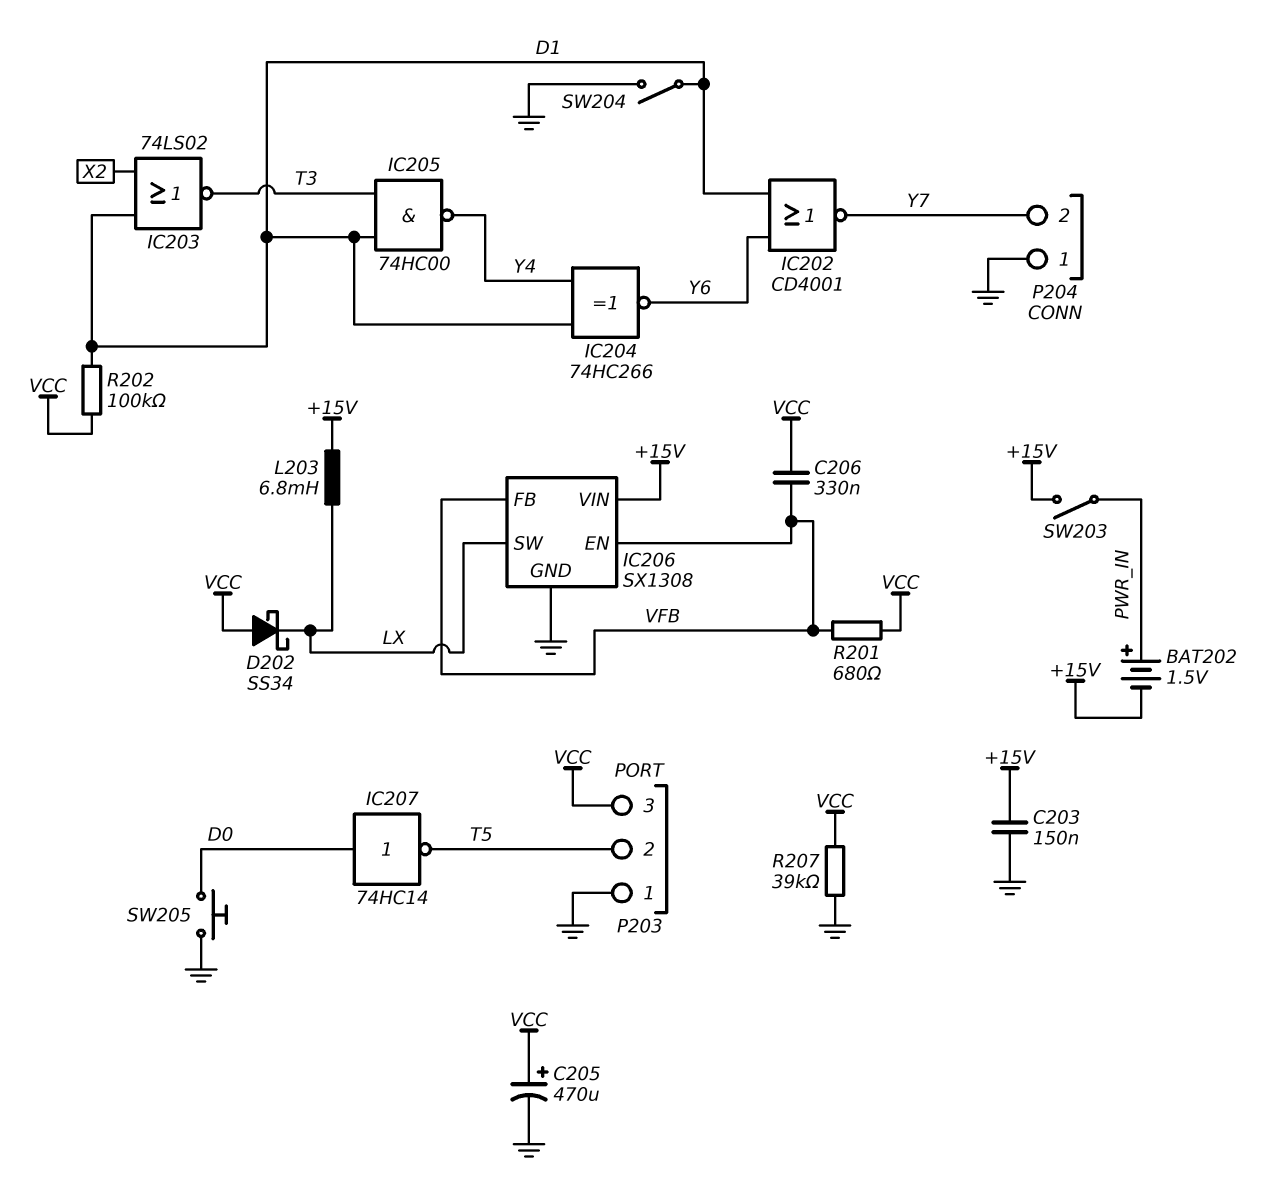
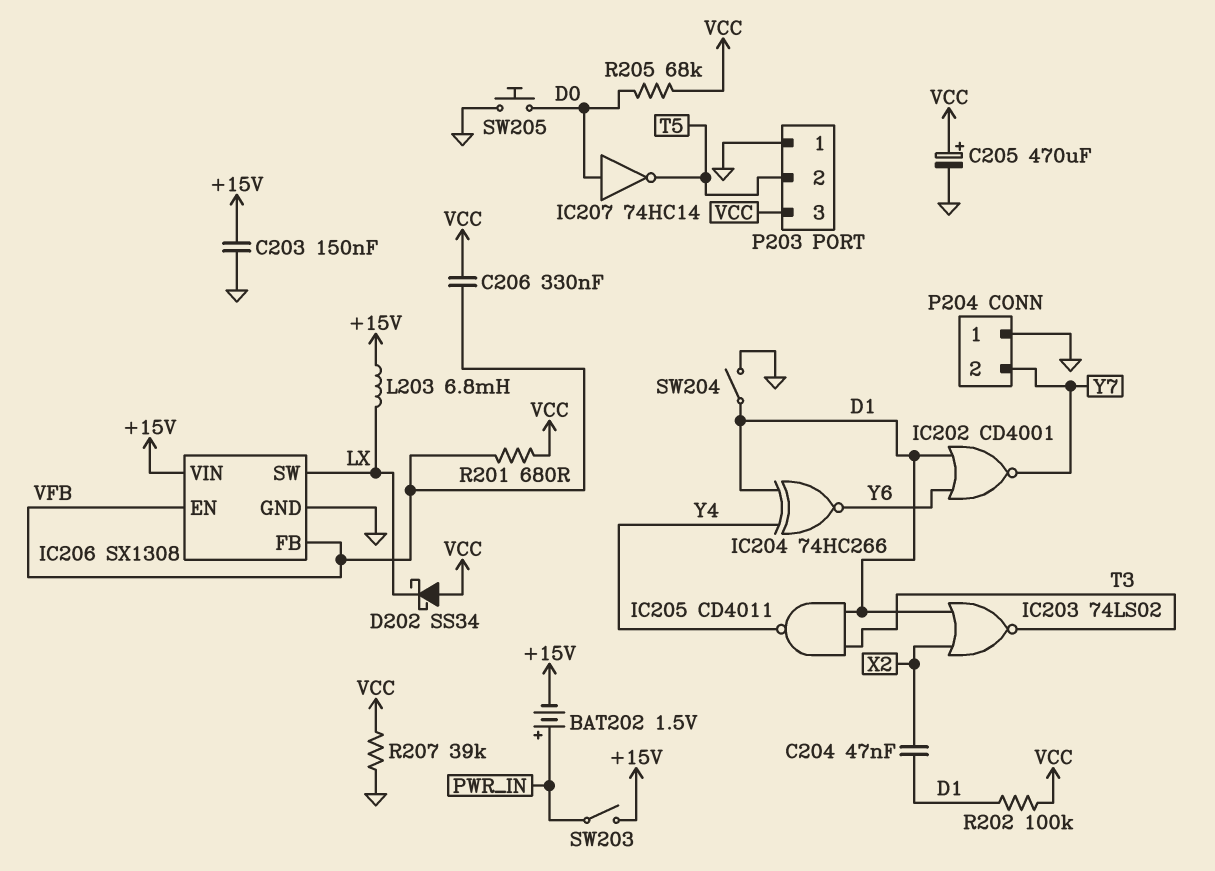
C204: none -> 47nF (D1, X2)
IC205: NAND 74HC00 (in D1, in T3, out Y4) -> NAND CD4011 (in D1, in T3, out Y4)
R205: none -> 68k (D0, VCC)

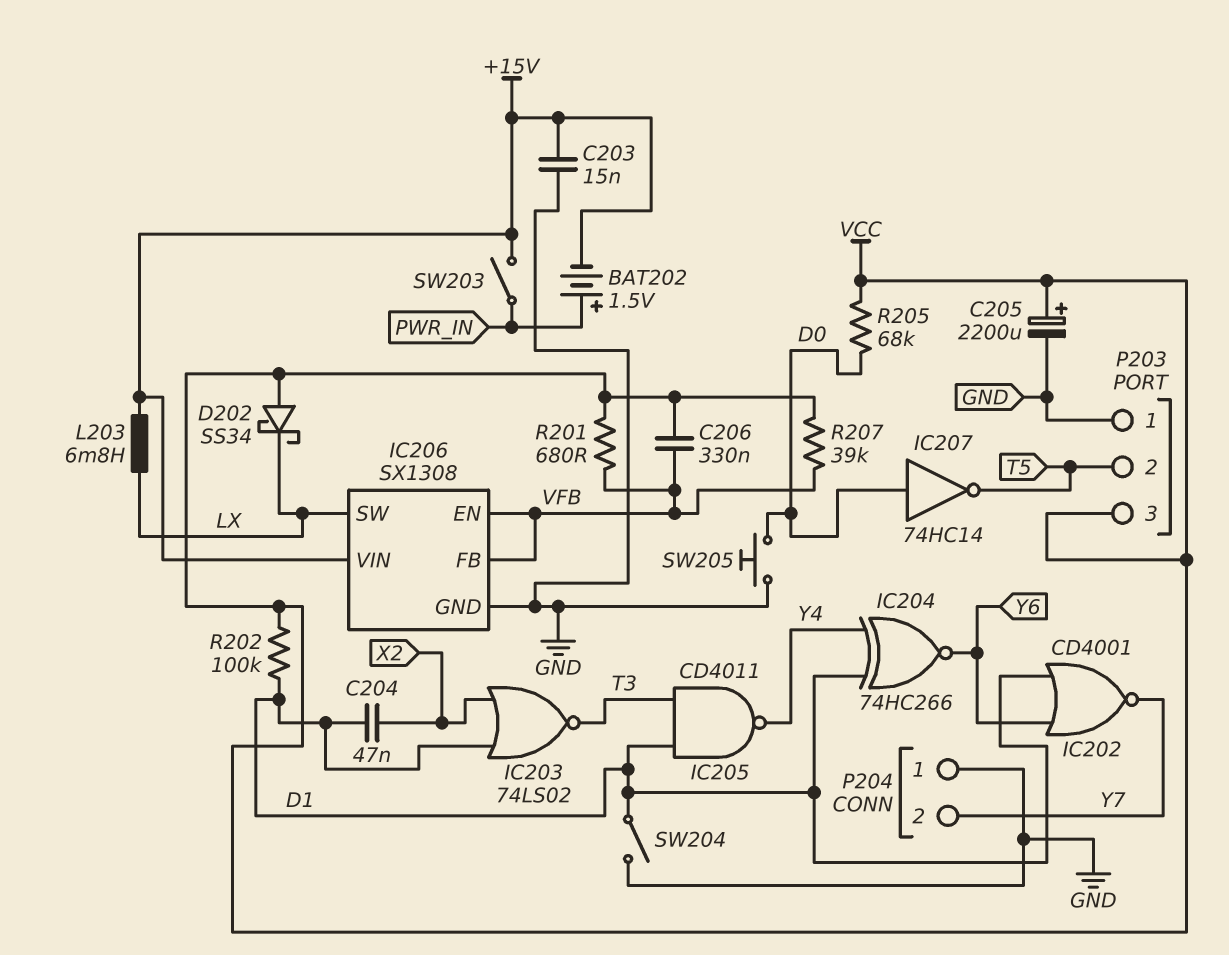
C203: 150nF (+15V, GND) -> 15nF (+15V, GND)
C205: 470uF (plus VCC, minus GND) -> 2200uF (plus VCC, minus GND)
R207: 39k (GND, VCC) -> 39k (VCC, VFB)

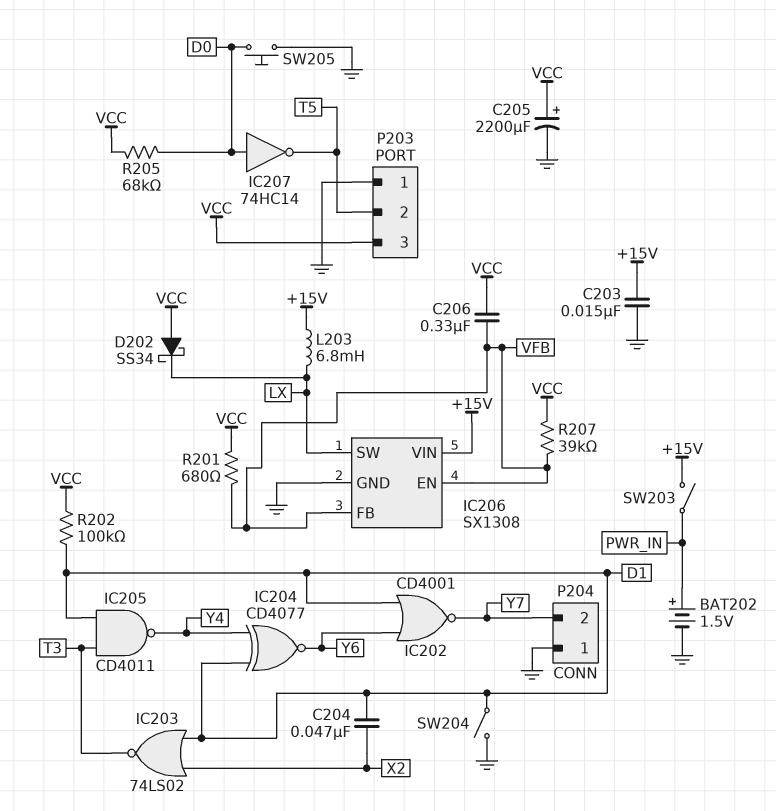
BAT202: 1.5V (plus PWR_IN, minus +15V) -> 1.5V (plus PWR_IN, minus GND)
IC204: XNOR 74HC266 (in D1, in Y4, out Y6) -> XNOR CD4077 (in D1, in Y4, out Y6)

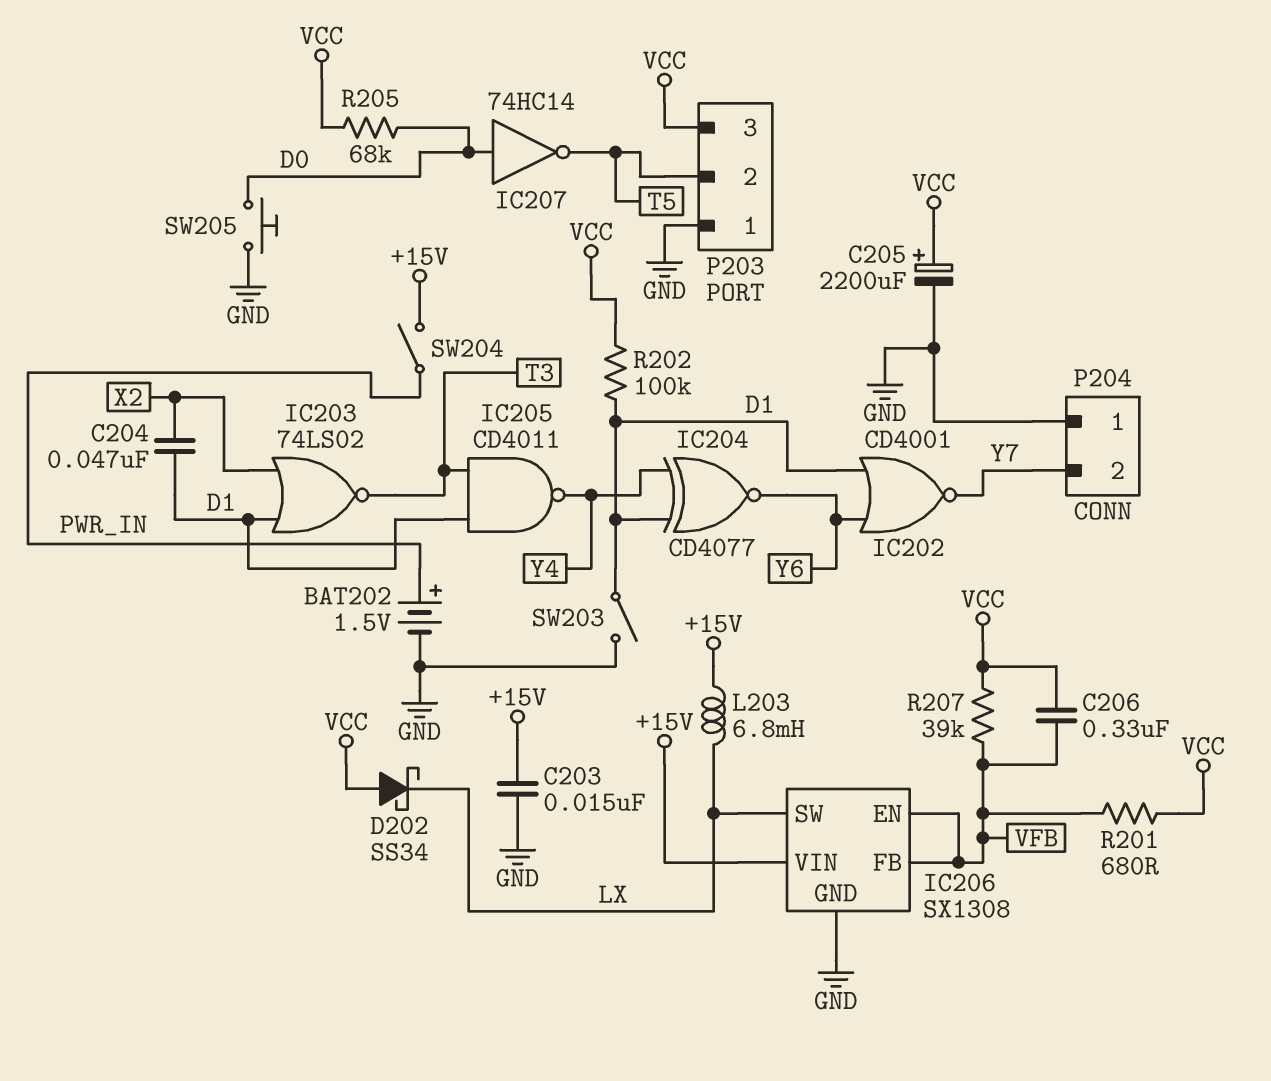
SW203: switch (+15V, PWR_IN) -> switch (D1, GND)
SW204: switch (D1, GND) -> switch (+15V, PWR_IN)

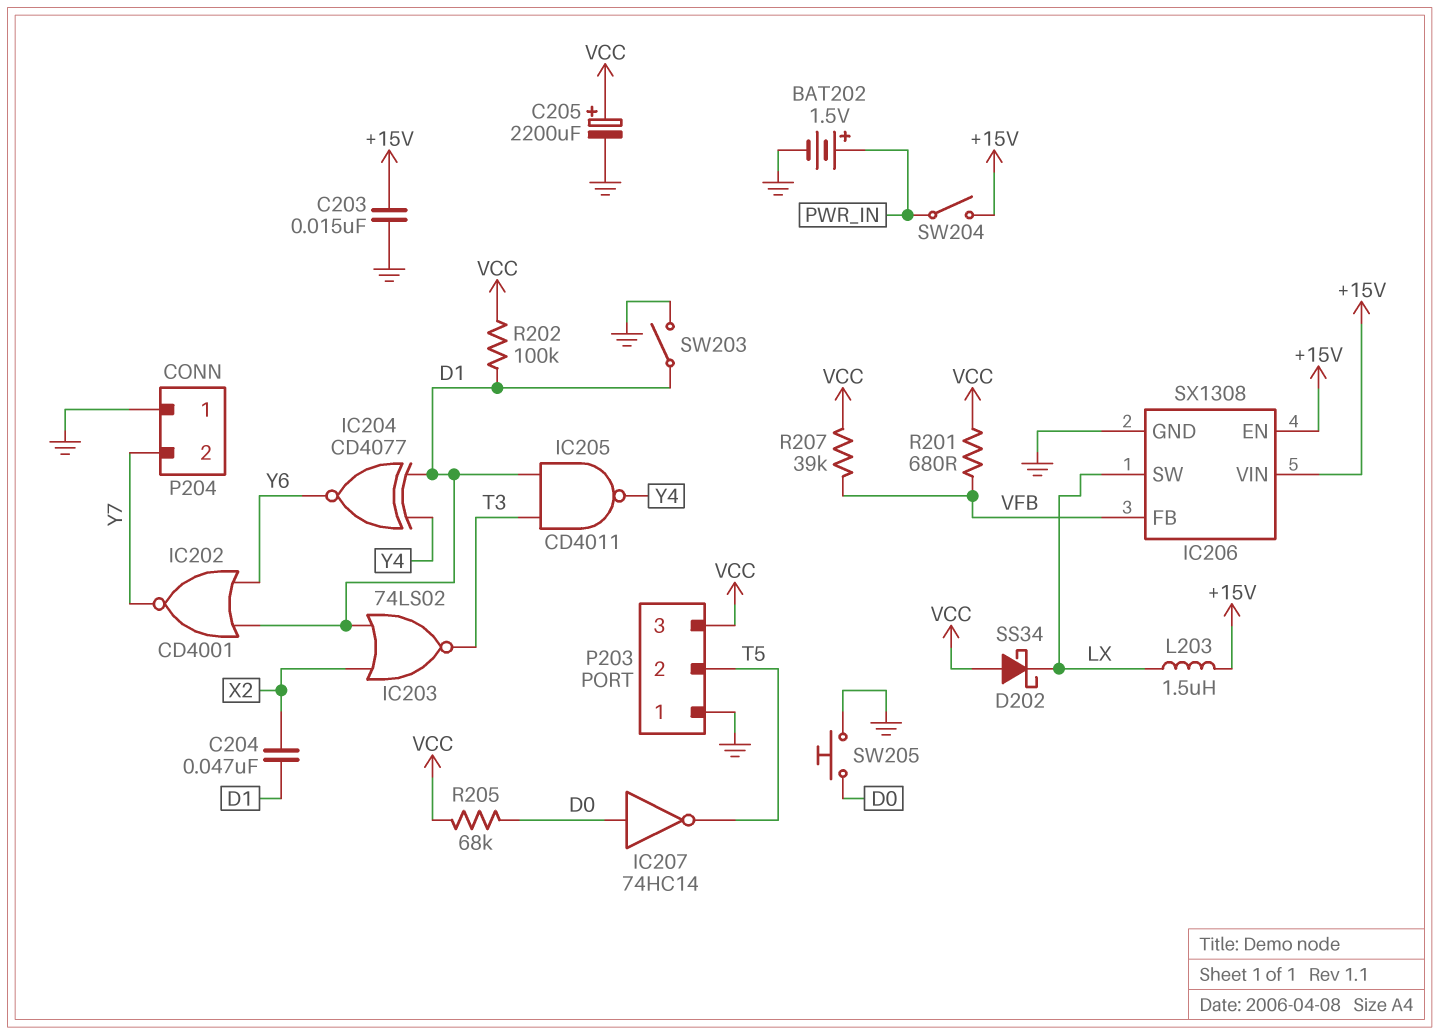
C206: 330nF (VCC, VFB) -> none
IC206 pin EN: VFB -> +15V
L203: 6.8mH (+15V, LX) -> 1.5uH (+15V, LX)

